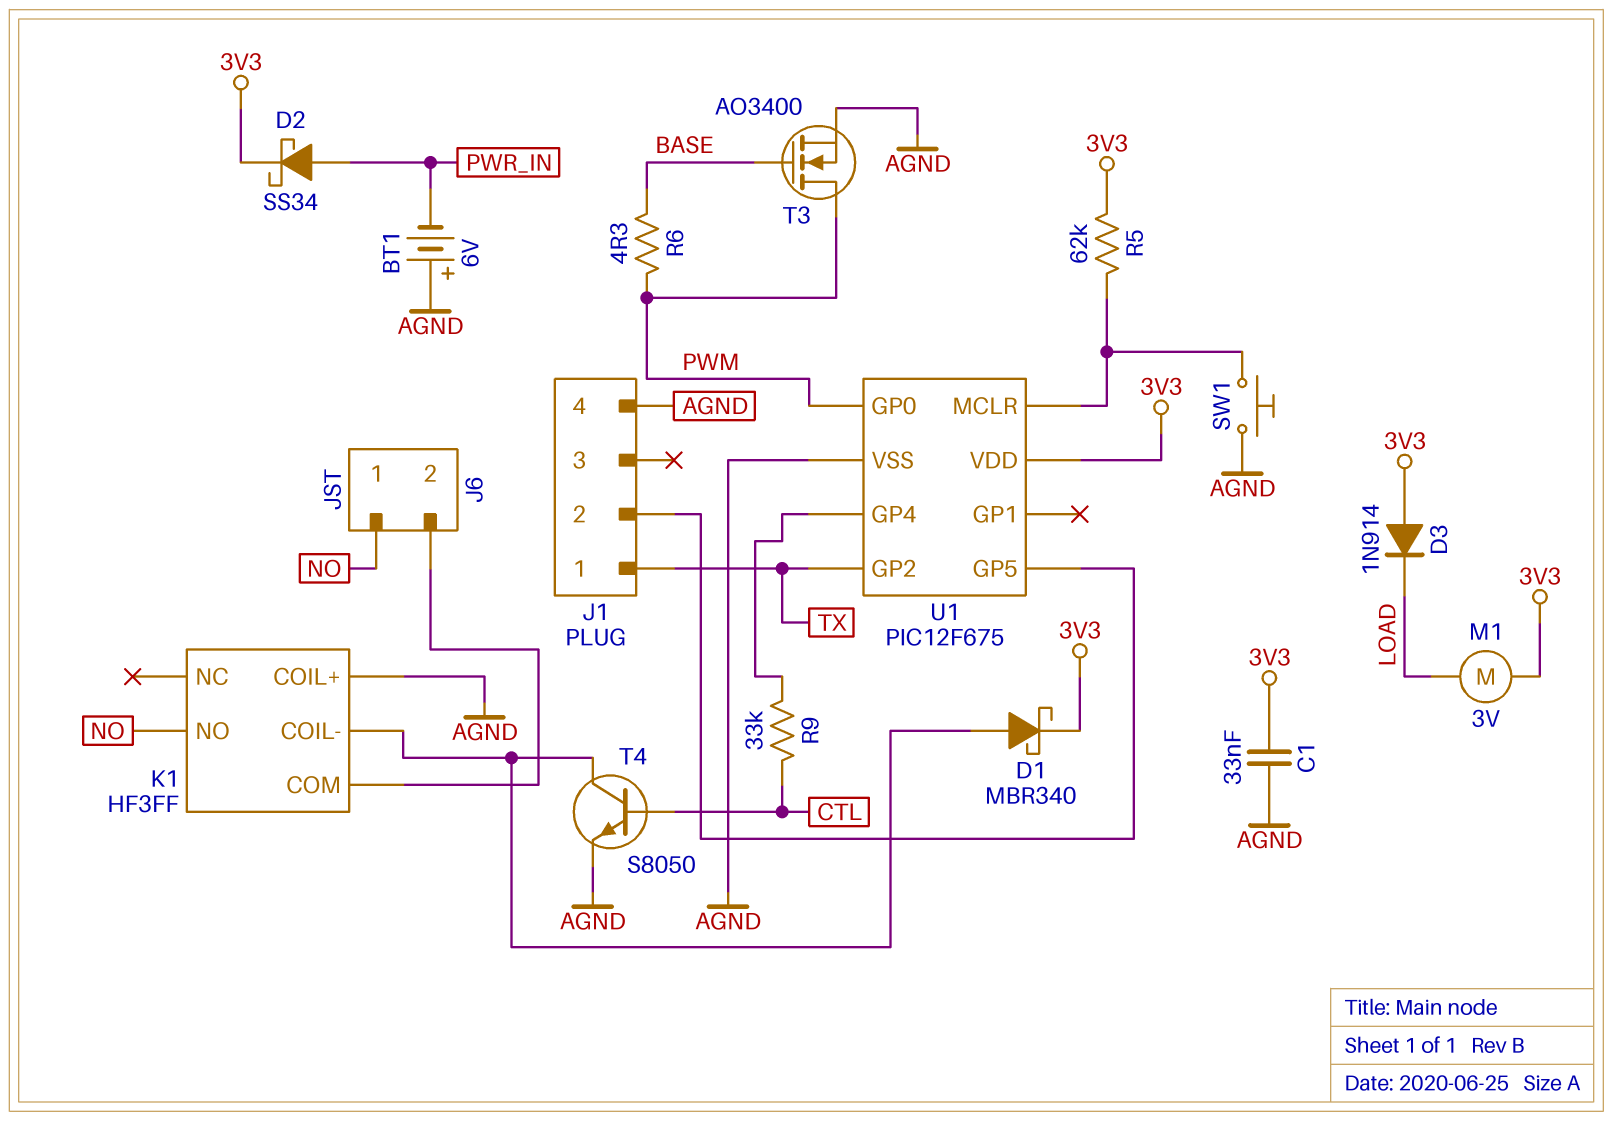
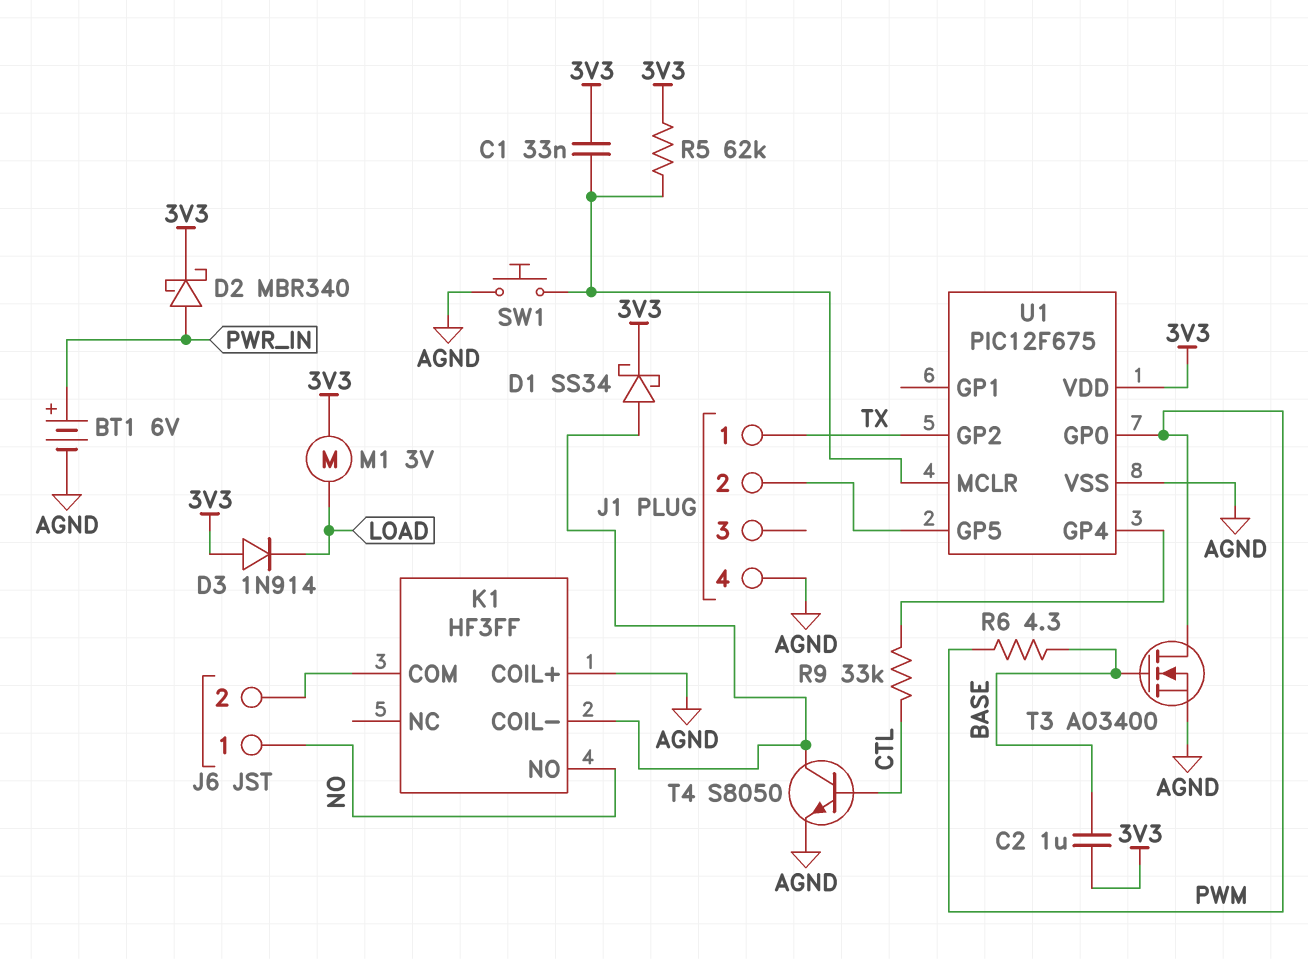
BT1: 6V (plus AGND, minus PWR_IN) -> 6V (plus PWR_IN, minus AGND)
C1: 33nF (3V3, AGND) -> 33nF (3V3, U1/MCLR)
C2: none -> 1uF (3V3, BASE)
D1: schottky MBR340 (A K1/COIL-, K 3V3) -> schottky SS34 (A K1/COIL-, K 3V3)
D2: schottky SS34 (A PWR_IN, K 3V3) -> schottky MBR340 (A PWR_IN, K 3V3)

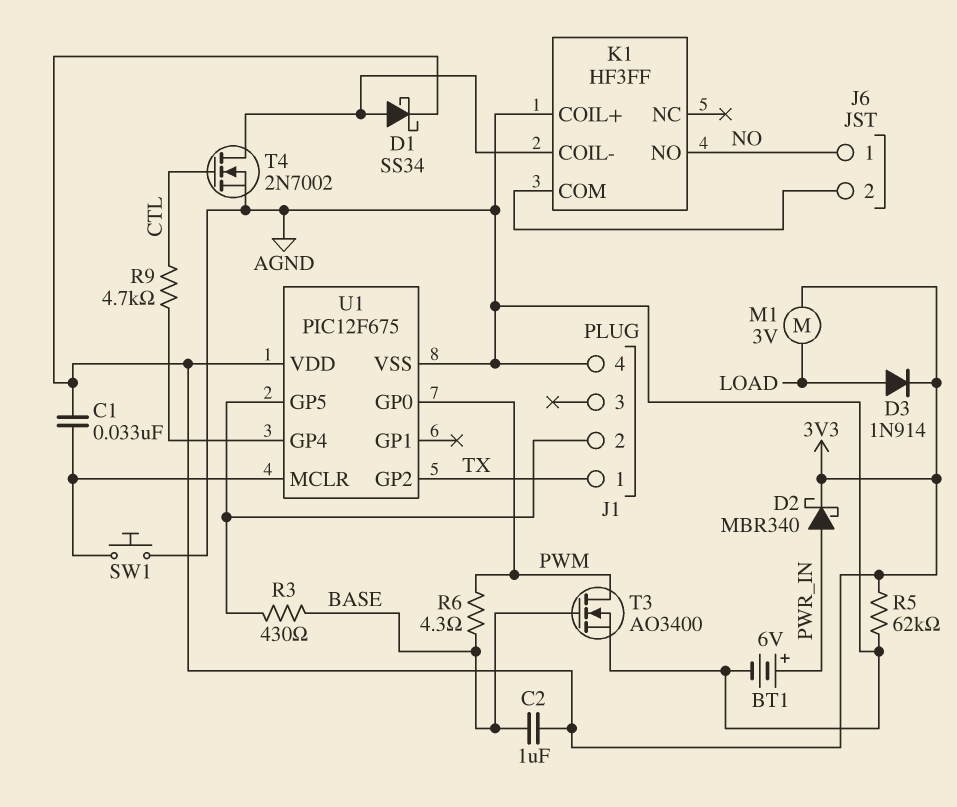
D3: diode 1N914 (A 3V3, K LOAD) -> diode 1N914 (A LOAD, K 3V3)
R3: none -> 430 (BASE, J1/2)
R5: 62k (3V3, U1/MCLR) -> 62k (3V3, AGND)
R9: 33k (CTL, U1/GP4) -> 4.7k (CTL, U1/GP4)
T4: NPN S8050 (B CTL, C K1/COIL-, E AGND) -> NMOS 2N7002 (G CTL, D K1/COIL-, S AGND)

